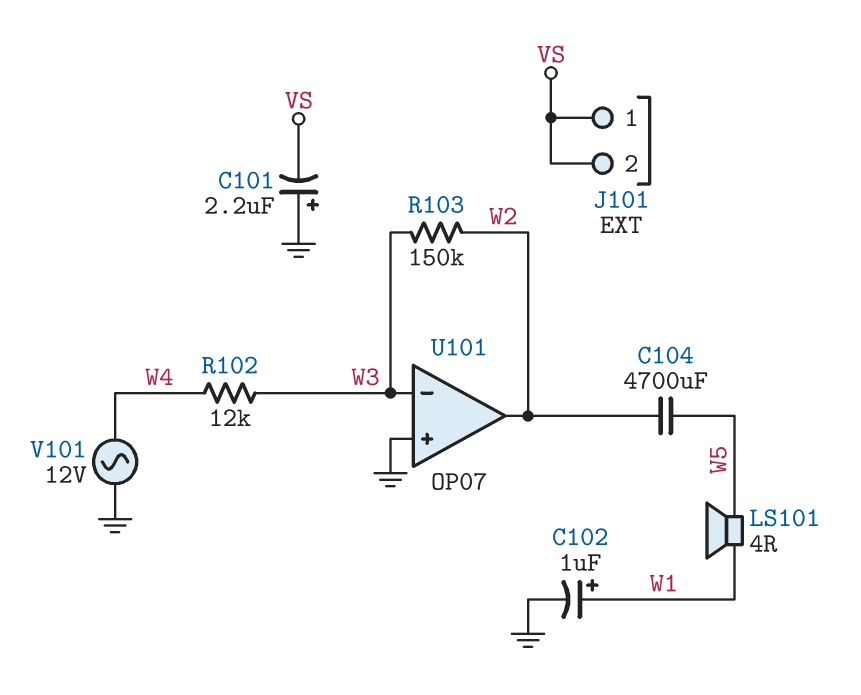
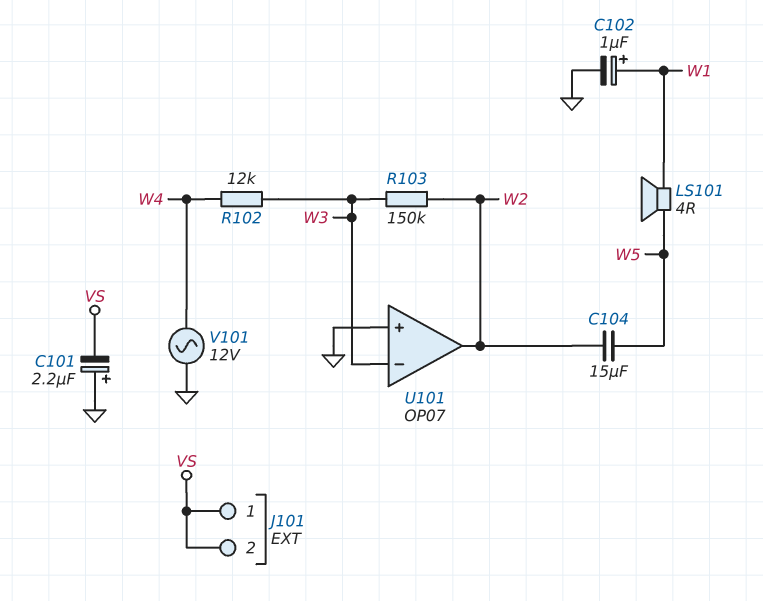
C104: 4700uF (W2, W5) -> 15uF (W2, W5)

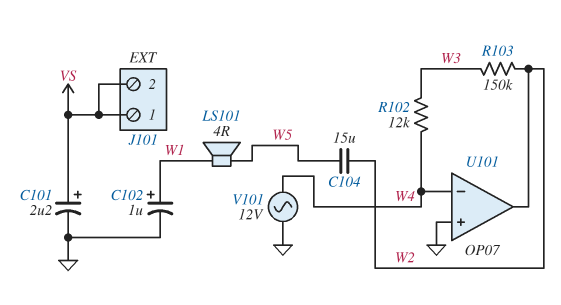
C101: 2.2uF (plus GND, minus VS) -> 2.2uF (plus VS, minus GND)
U101 pin in-: W3 -> W4

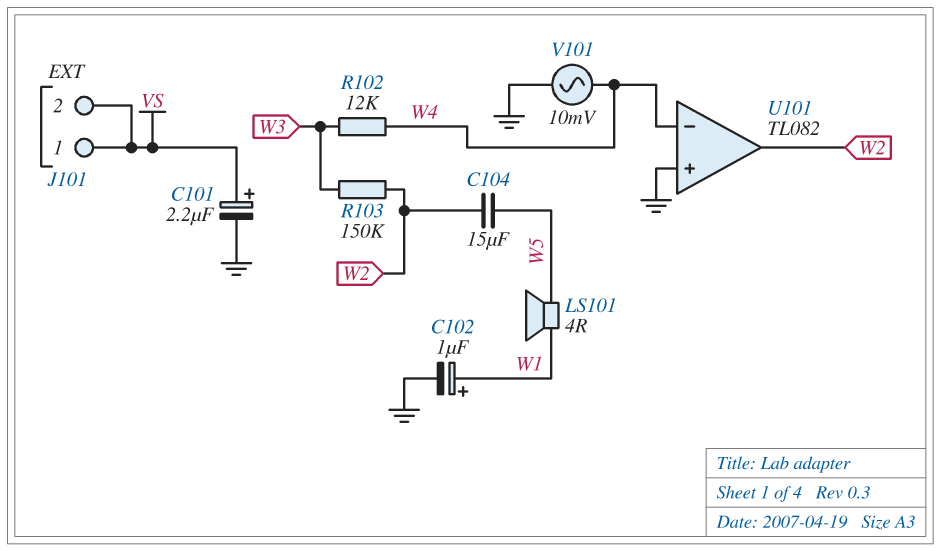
U101: OP07 -> TL082
V101: AC 12V (GND, W4) -> AC 10mV (GND, W4)

